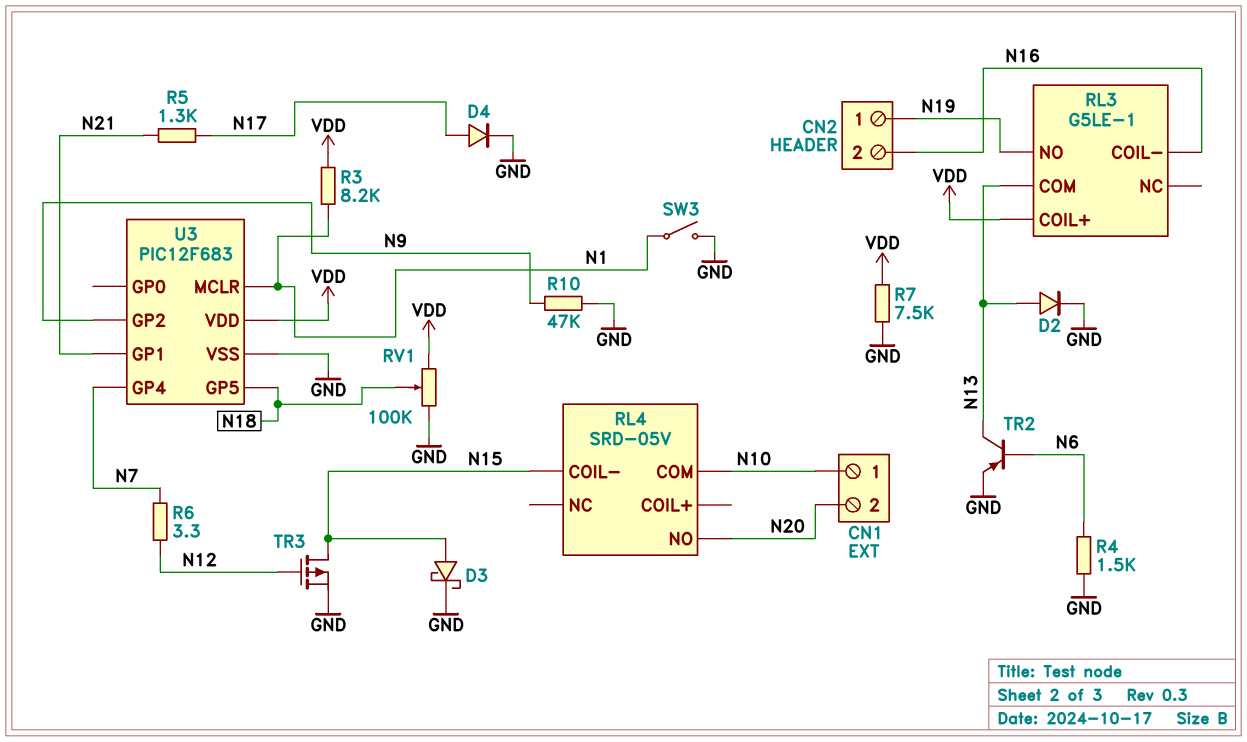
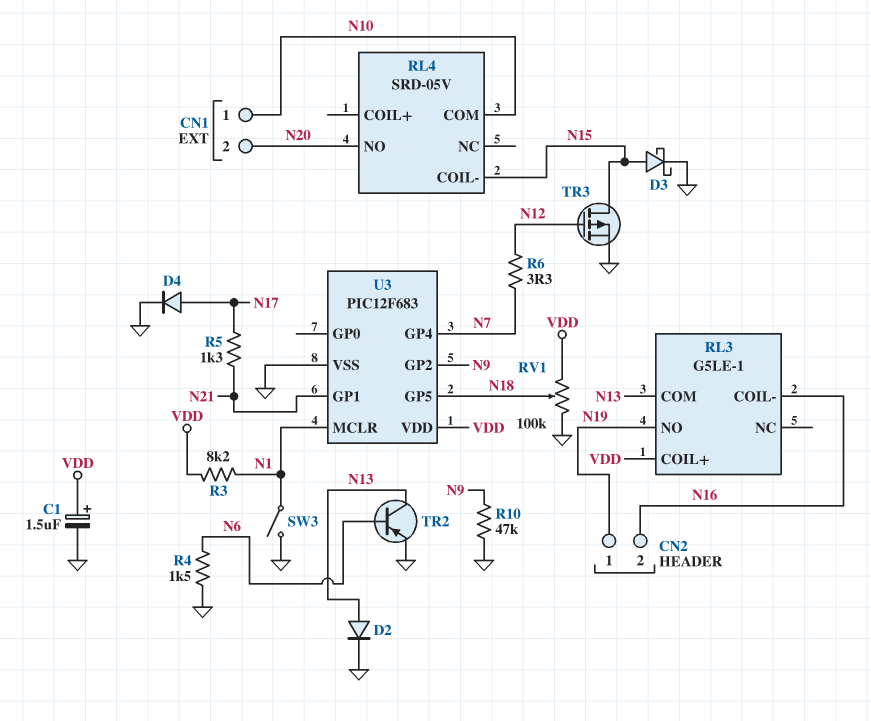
C1: none -> 1.5uF (plus VDD, minus GND)
R7: 7.5k (GND, VDD) -> none

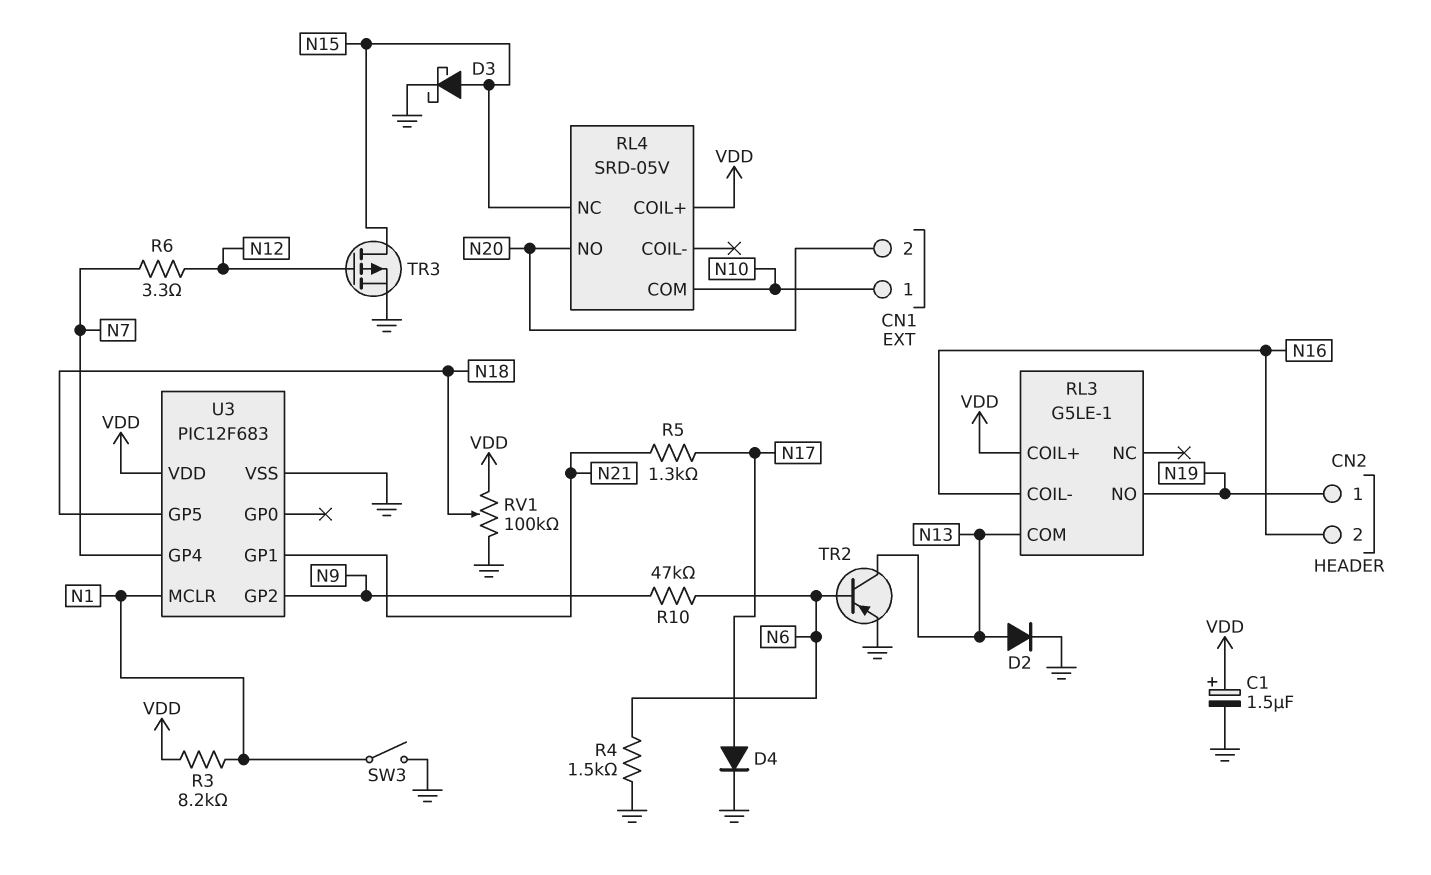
R10: 47k (GND, N9) -> 47k (N6, N9)
RL4 pin COIL+: none -> VDD
RL4 pin COIL-: N15 -> none
RL4 pin NC: none -> N15

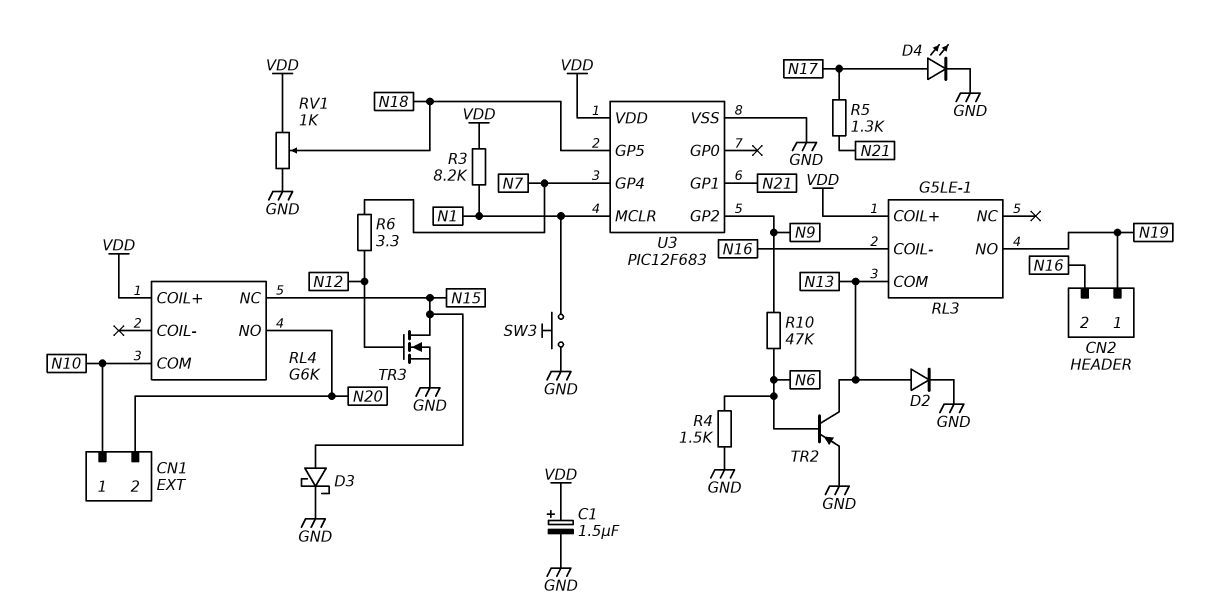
D4: diode (A N17, K GND) -> LED (A N17, K GND)
RL4: SRD-05V -> G6K
RV1: 100k (GND, VDD, wiper N18) -> 1k (GND, VDD, wiper N18)
SW3: switch (GND, N1) -> button (GND, N1)
TR3: PMOS (G N12, D N15, S GND) -> NMOS (G N12, D N15, S GND)

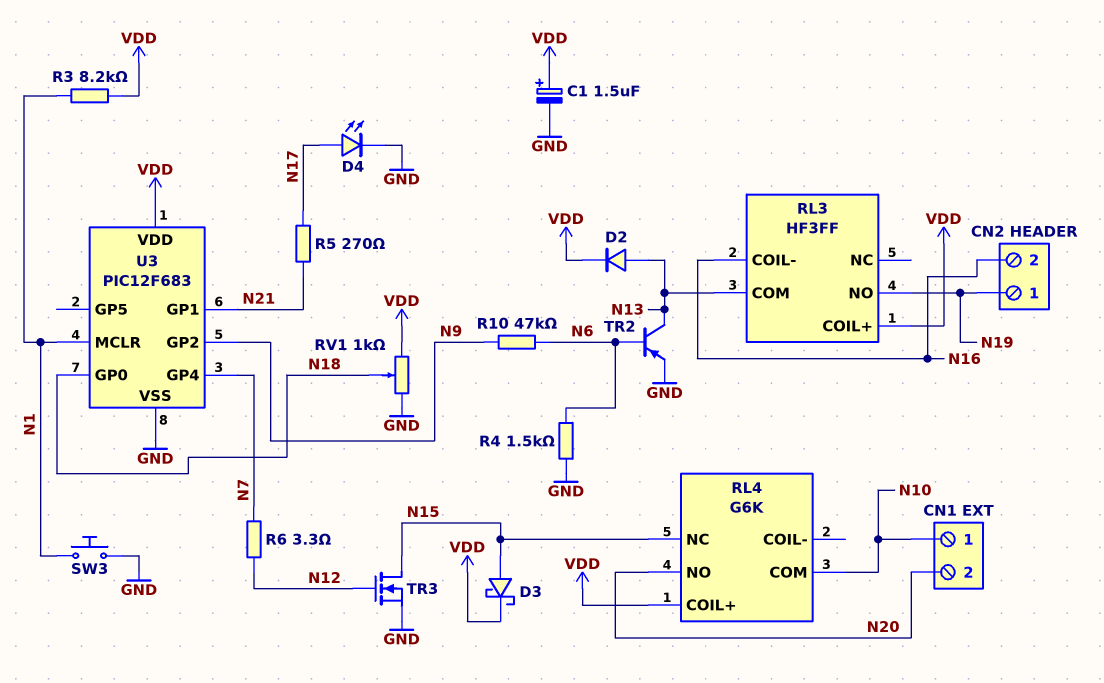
D2: diode (A N13, K GND) -> diode (A N13, K VDD)
D3: schottky (A N15, K GND) -> schottky (A N15, K VDD)
R5: 1.3k (N17, N21) -> 270 (N17, N21)
RL3: G5LE-1 -> HF3FF
U3 pin GP0: none -> N18
U3 pin GP5: N18 -> none

